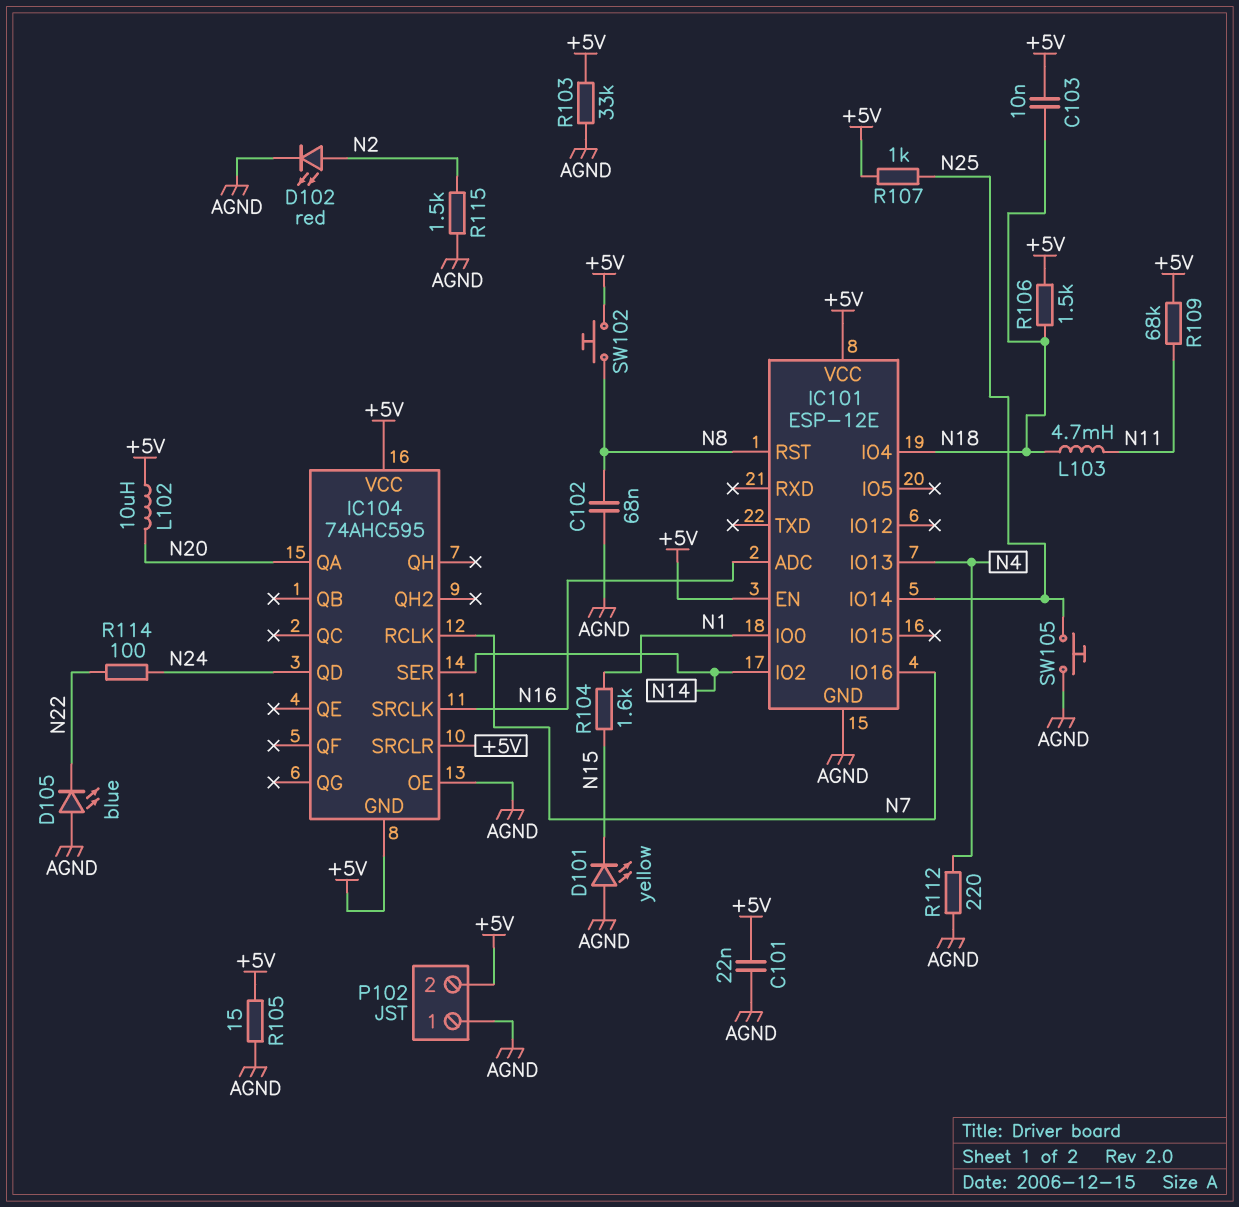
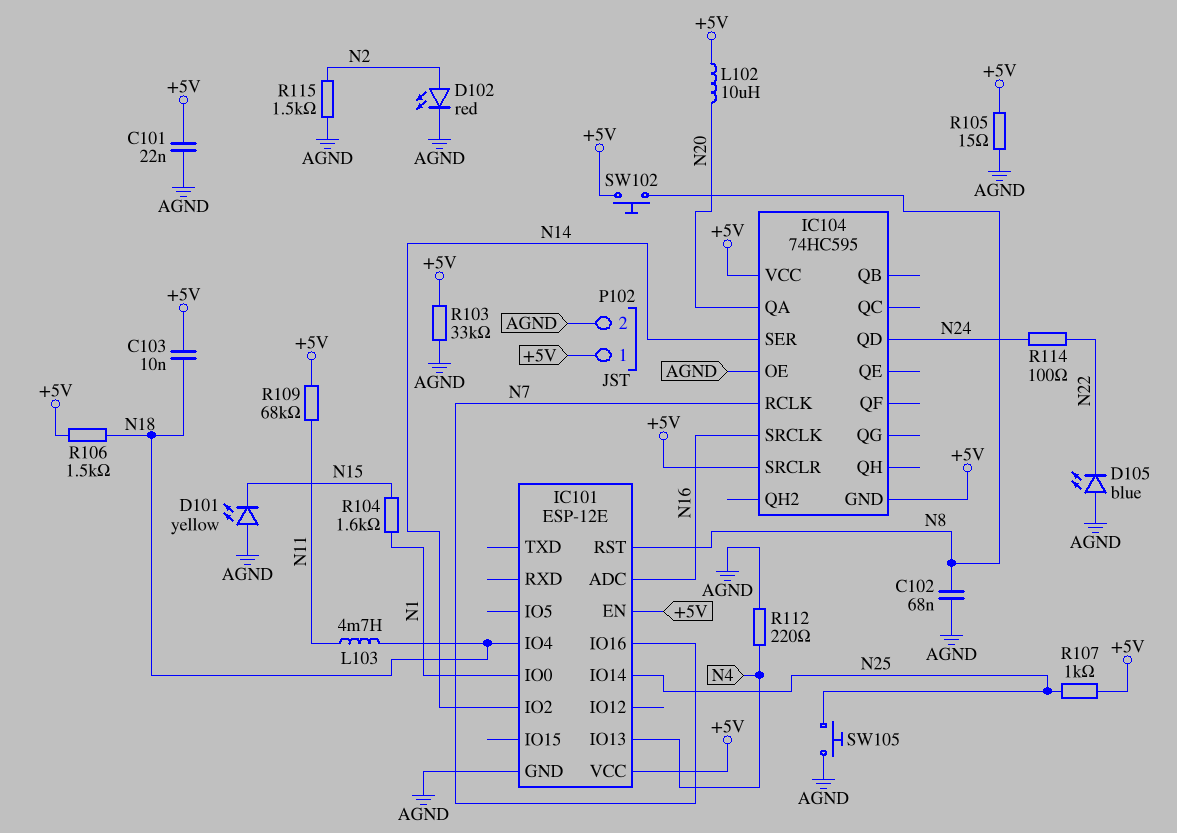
IC104: 74AHC595 -> 74HC595
P102 pin 1: AGND -> +5V
P102 pin 2: +5V -> AGND

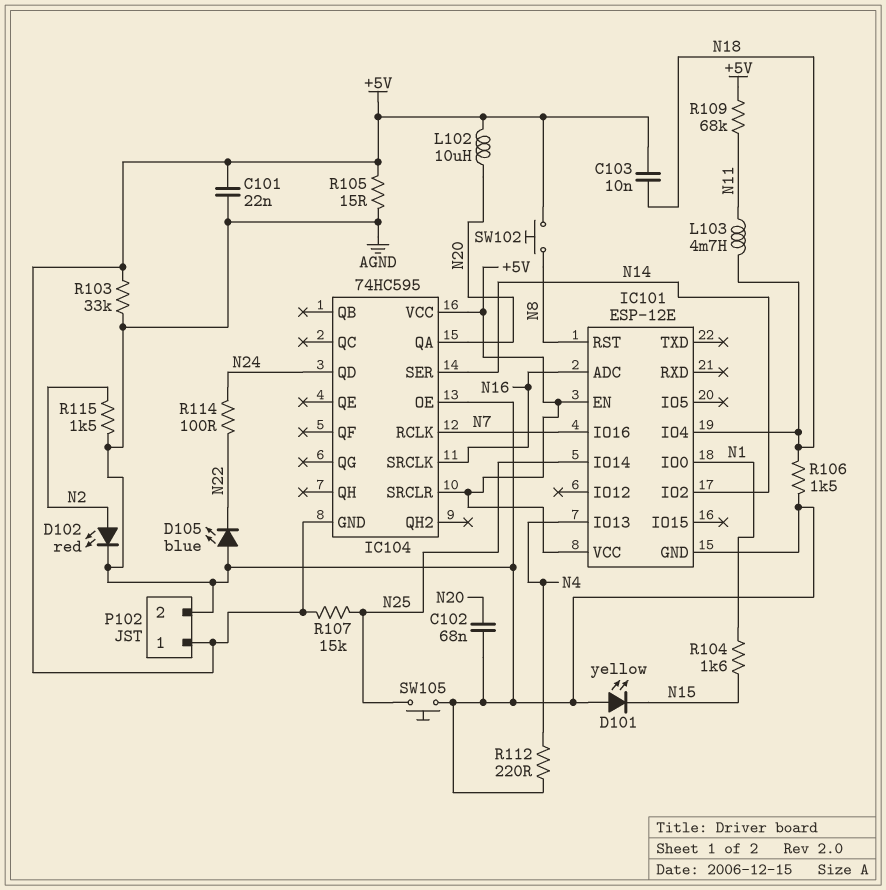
C102: 68nF (AGND, N8) -> 68nF (AGND, N20)
R106: 1.5k (+5V, N18) -> 1.5k (AGND, N18)
R107: 1k (+5V, N25) -> 15k (+5V, N25)

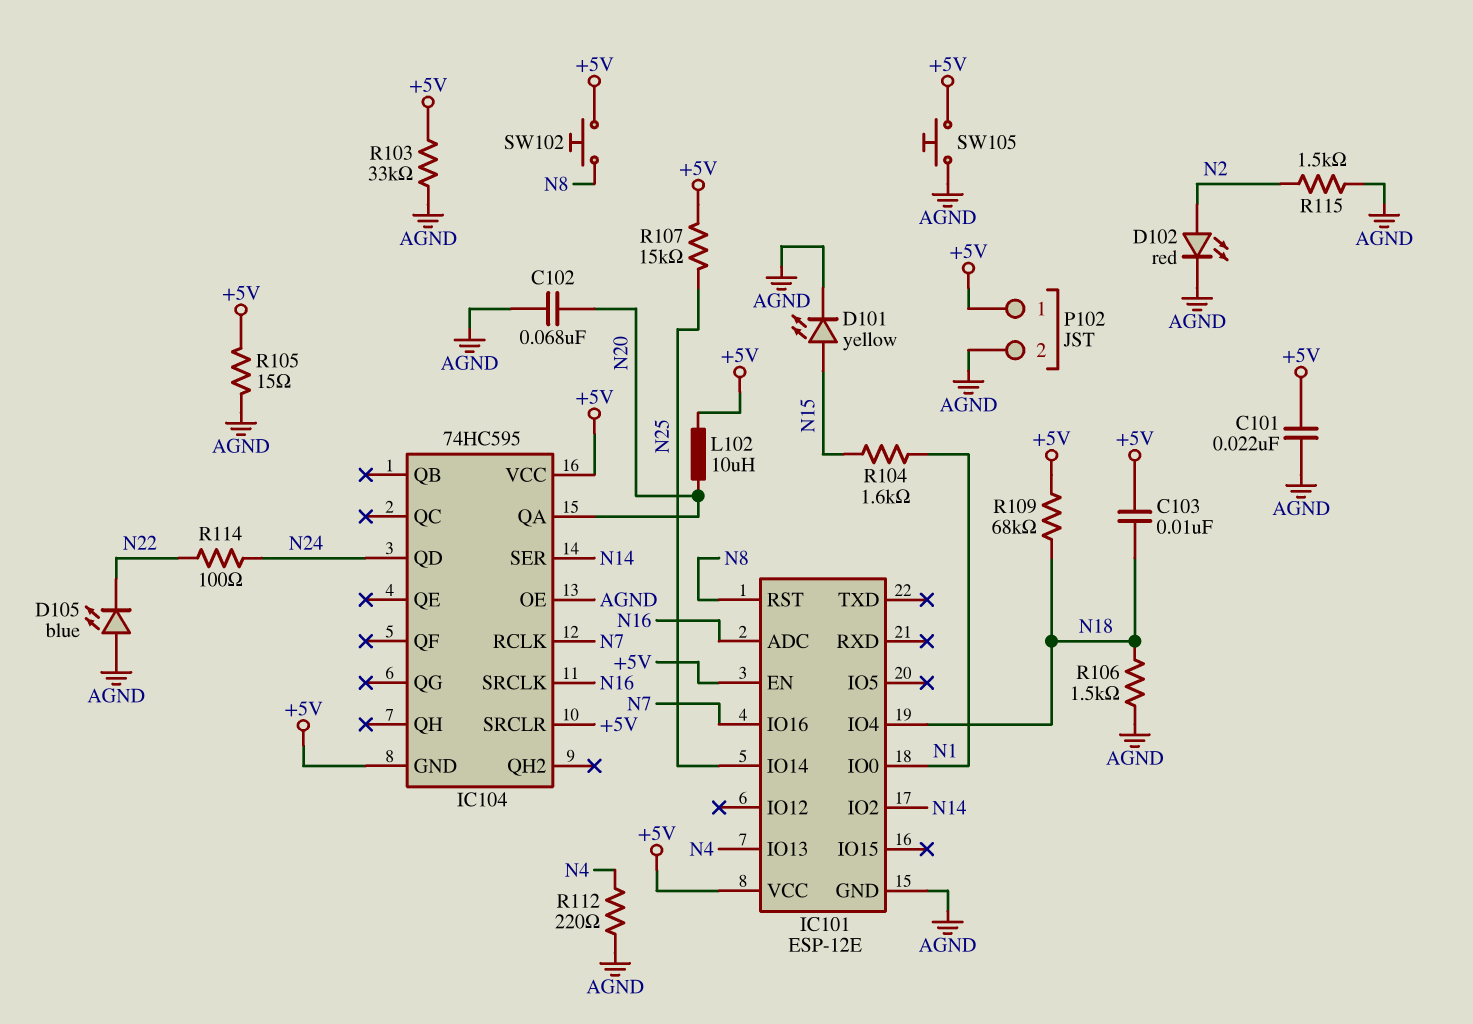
D101: LED yellow (A AGND, K N15) -> LED yellow (A N15, K AGND)
L103: 4.7mH (N11, N18) -> none
R109: 68k (+5V, N11) -> 68k (+5V, N18)
SW105: button (AGND, N25) -> button (+5V, AGND)

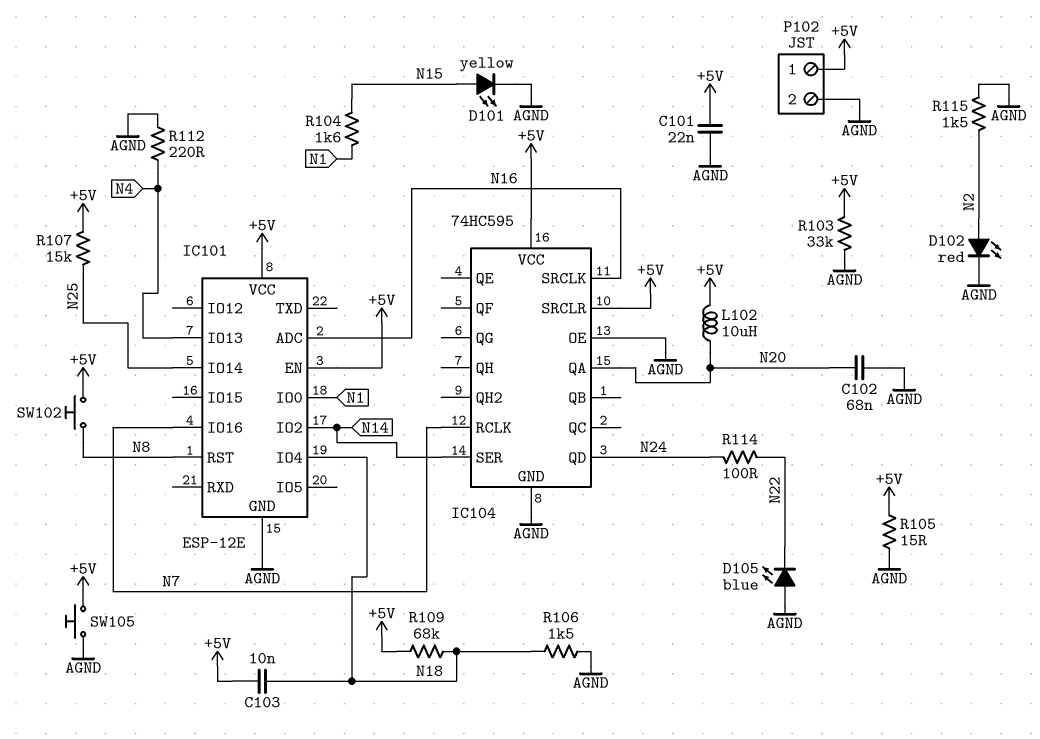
IC104 pin GND: +5V -> AGND

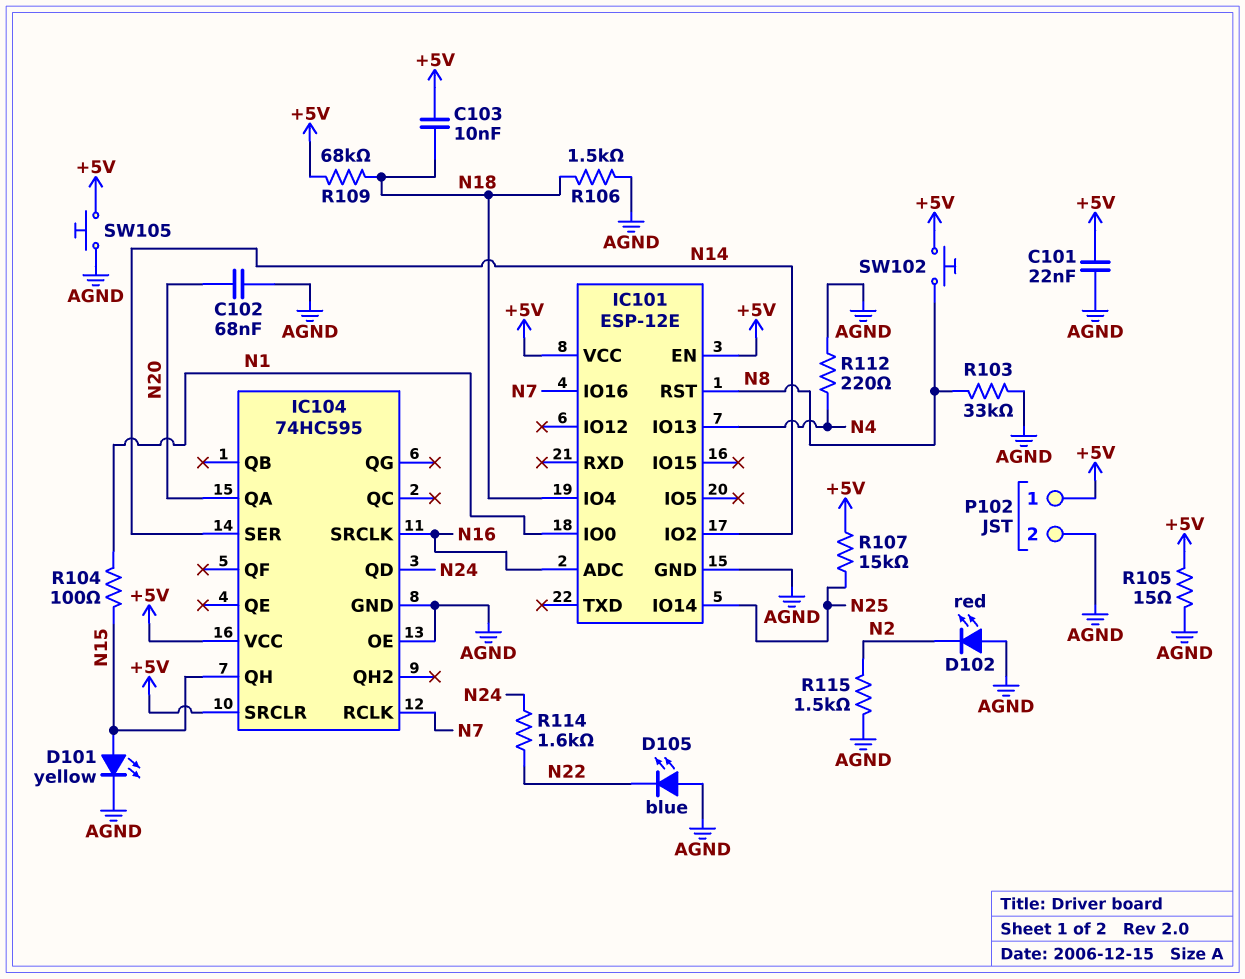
D102: LED red (A N2, K AGND) -> LED red (A AGND, K N2)
IC104 pin QH: none -> N15
L102: 10uH (+5V, N20) -> none
R103: 33k (+5V, AGND) -> 33k (AGND, N8)
R104: 1.6k (N1, N15) -> 100 (N1, N15)
R114: 100 (N22, N24) -> 1.6k (N22, N24)

